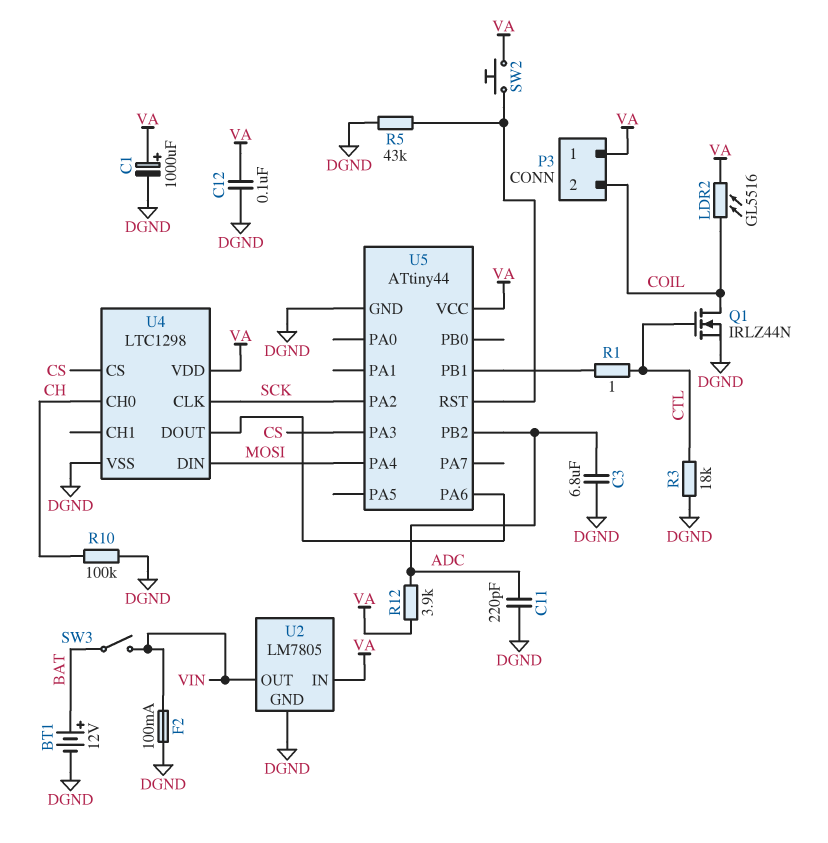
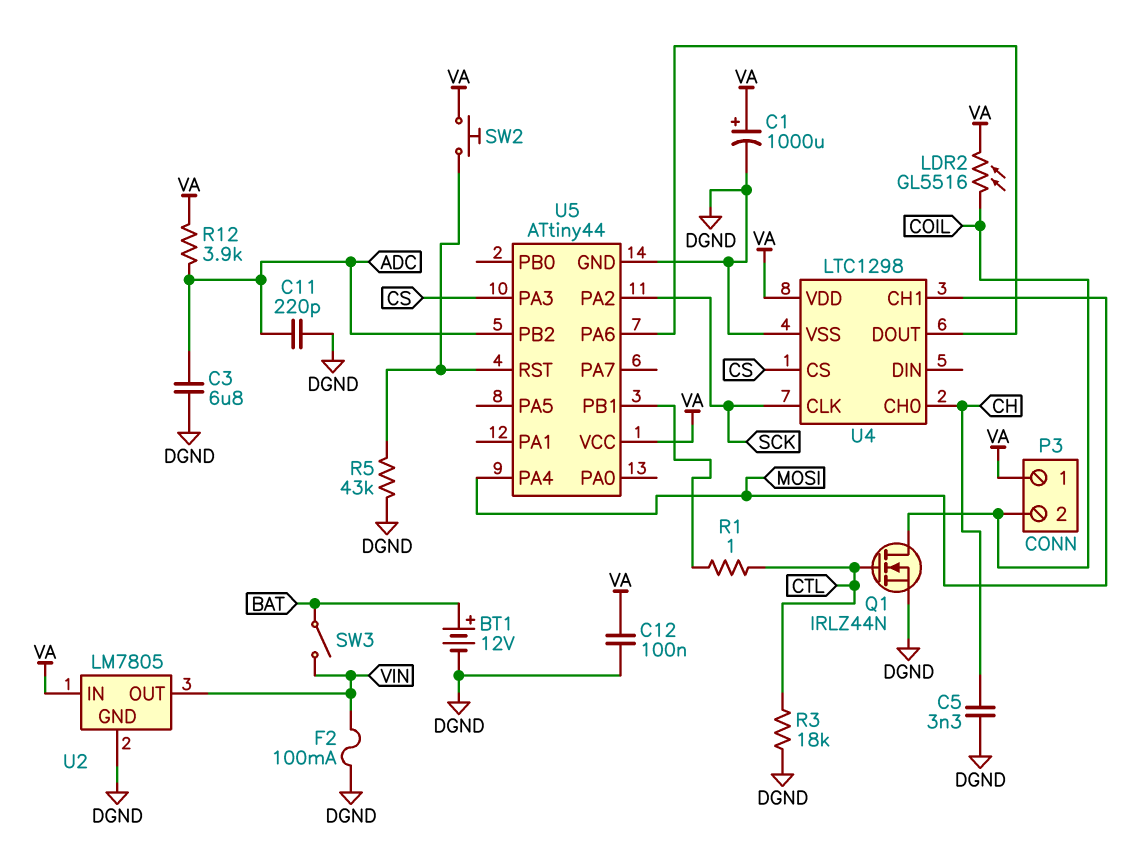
C5: none -> 3.3nF (CH, DGND)
R10: 100k (CH, DGND) -> none
U4 pin CH1: none -> MOSI
U4 pin DIN: MOSI -> none

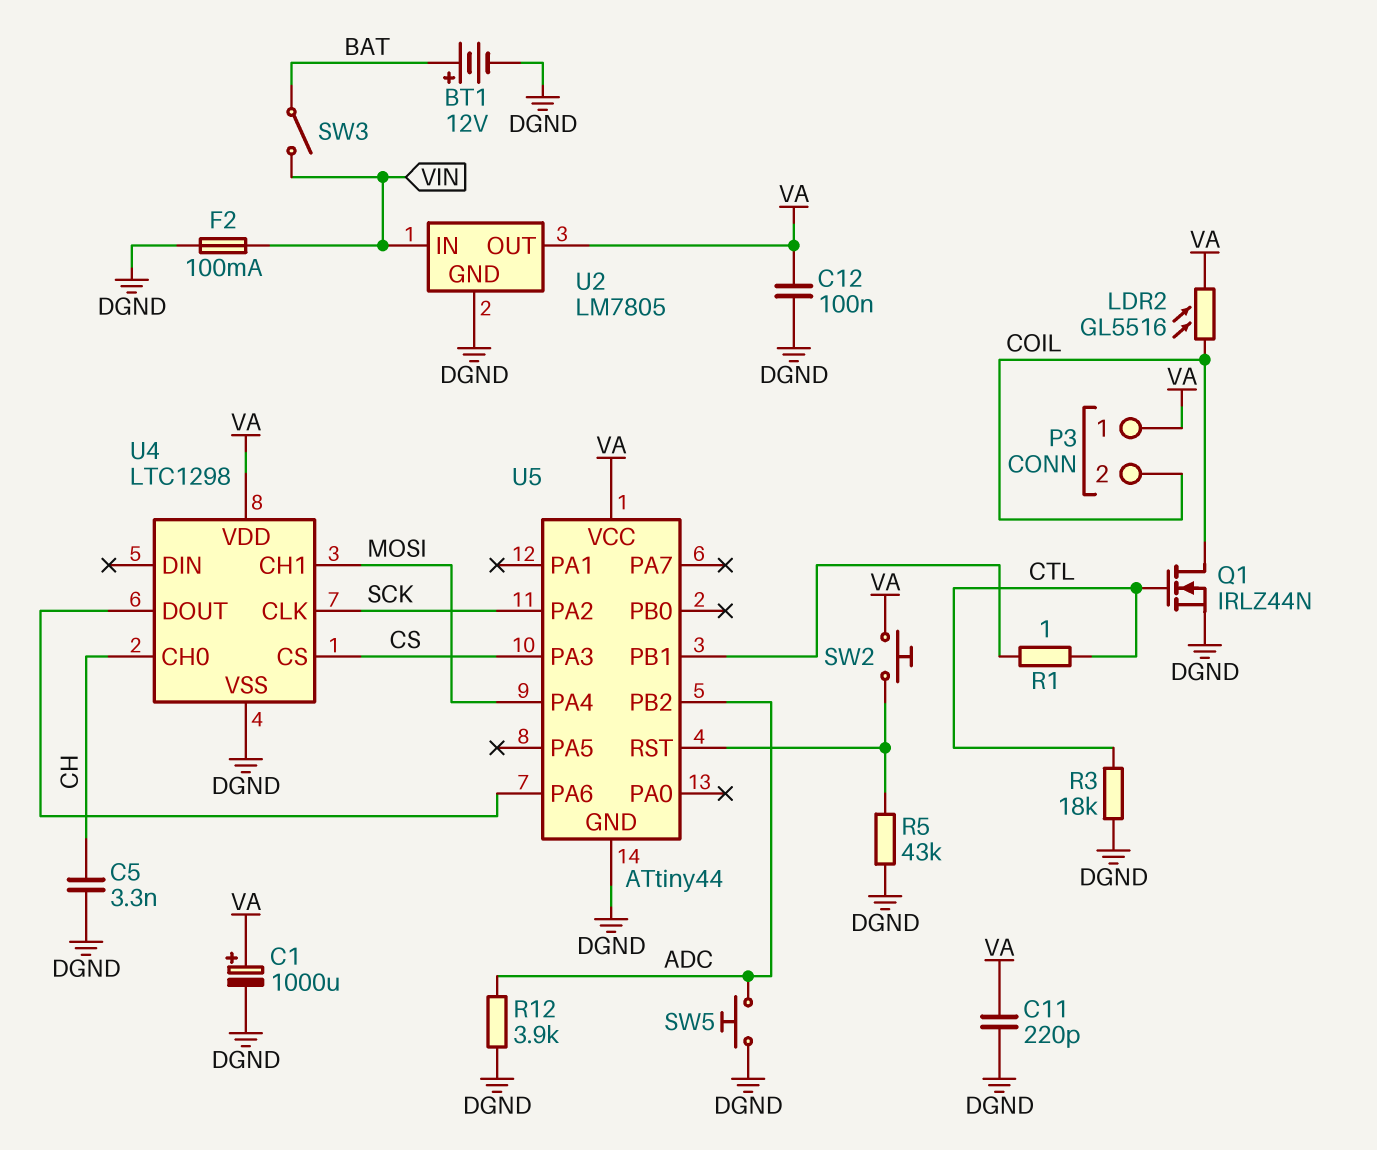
C3: 6.8uF (ADC, DGND) -> none
C11: 220pF (ADC, DGND) -> 220pF (DGND, VA)
R12: 3.9k (ADC, VA) -> 3.9k (ADC, DGND)
SW5: none -> button (ADC, DGND)
U2 pin IN: VA -> VIN
U2 pin OUT: VIN -> VA

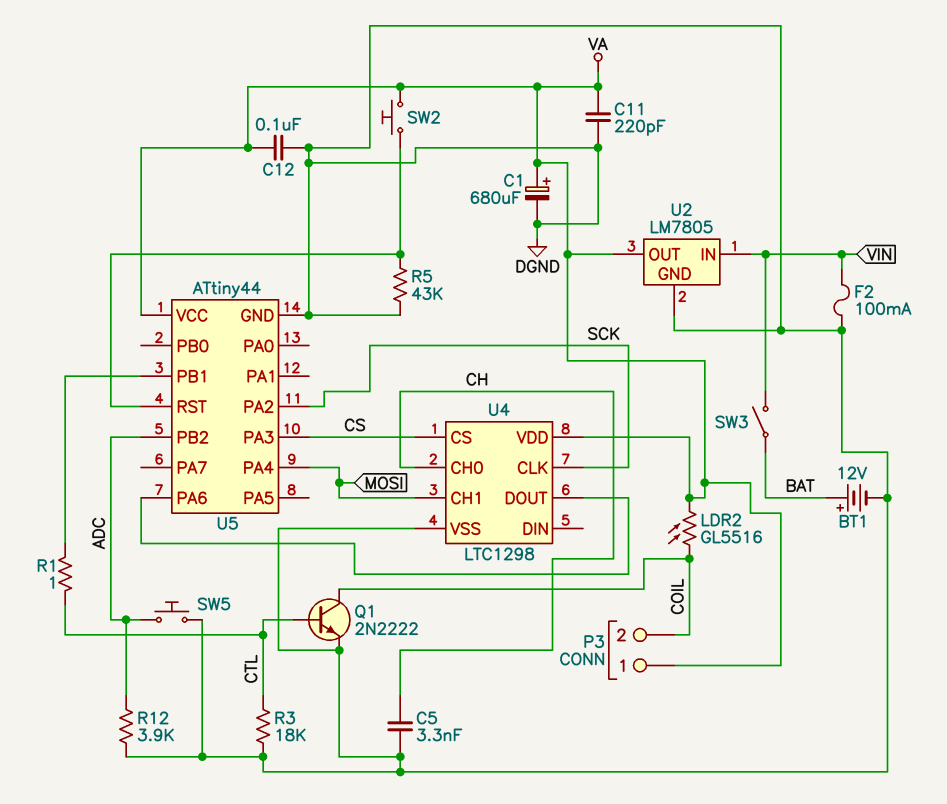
C1: 1000uF (plus VA, minus DGND) -> 680uF (plus VA, minus DGND)
Q1: NMOS IRLZ44N (G CTL, D COIL, S DGND) -> NPN 2N2222 (B CTL, C COIL, E DGND)

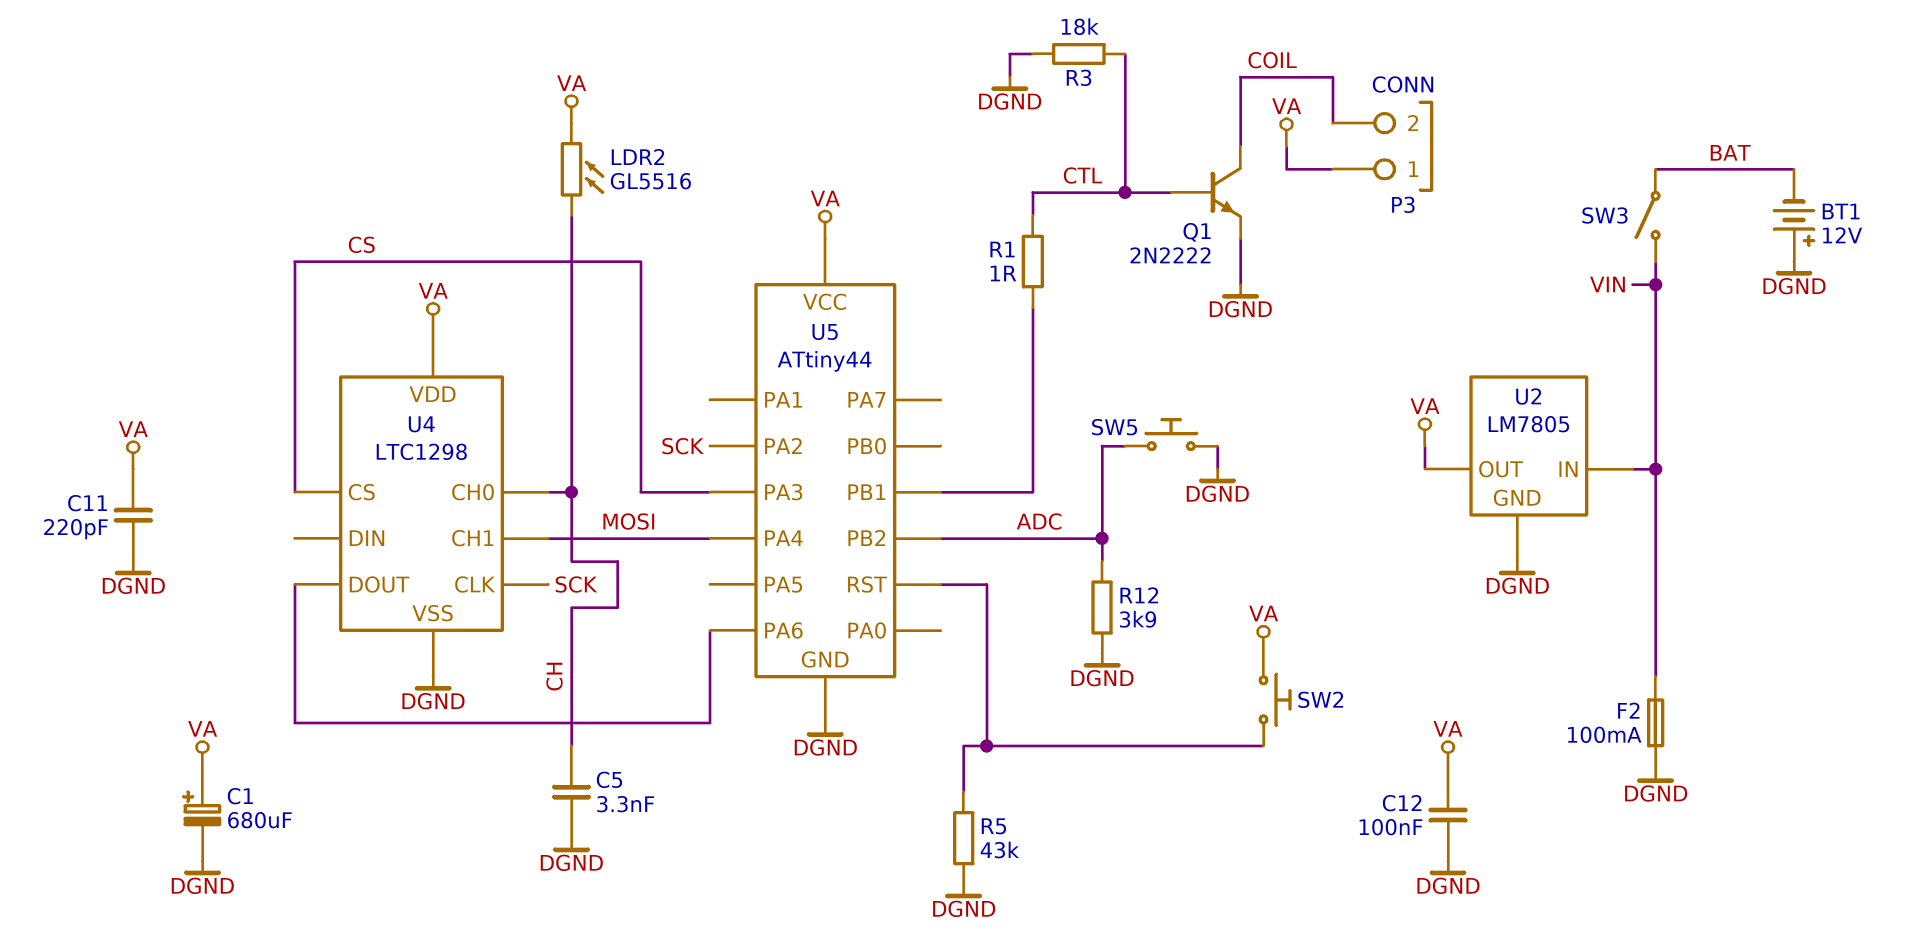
BT1: 12V (plus BAT, minus DGND) -> 12V (plus DGND, minus BAT)
LDR2: GL5516 (COIL, VA) -> GL5516 (CH, VA)

